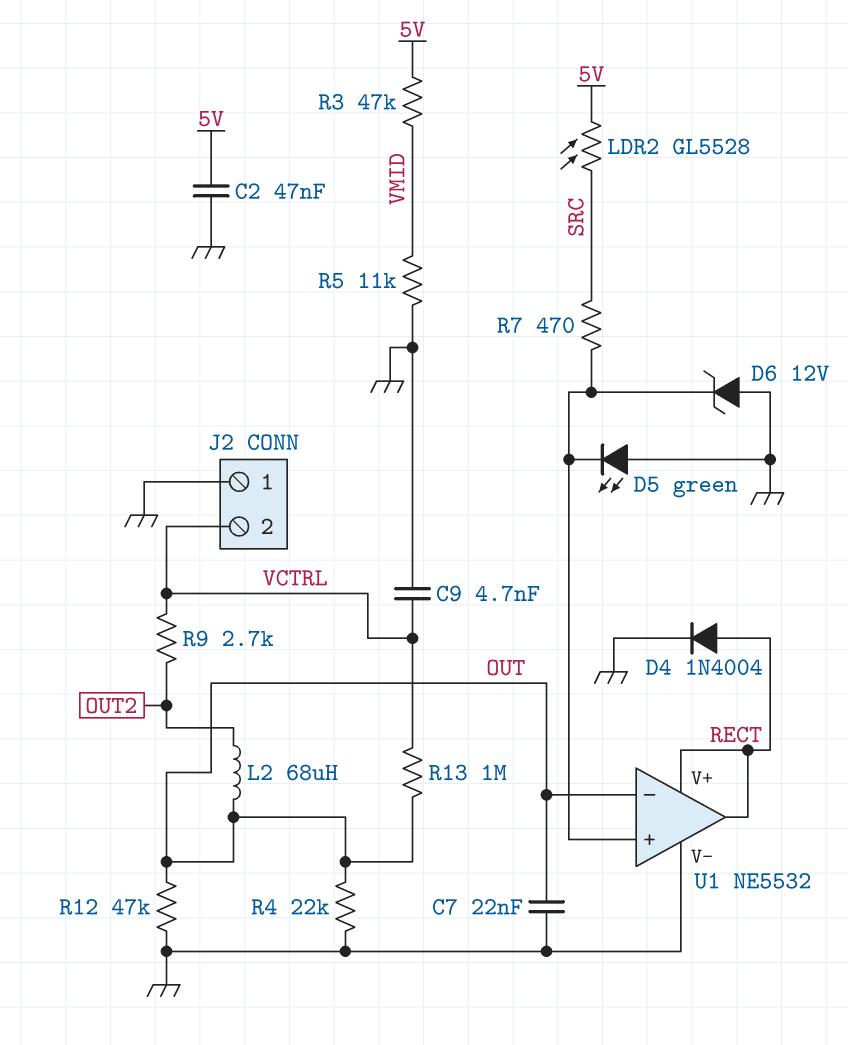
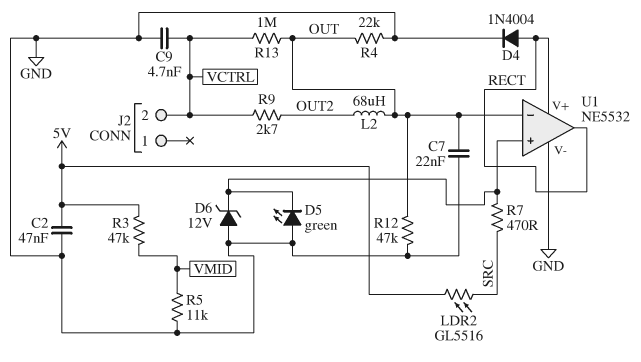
J2 pin 1: GND -> none
LDR2: GL5528 (5V, SRC) -> GL5516 (5V, SRC)

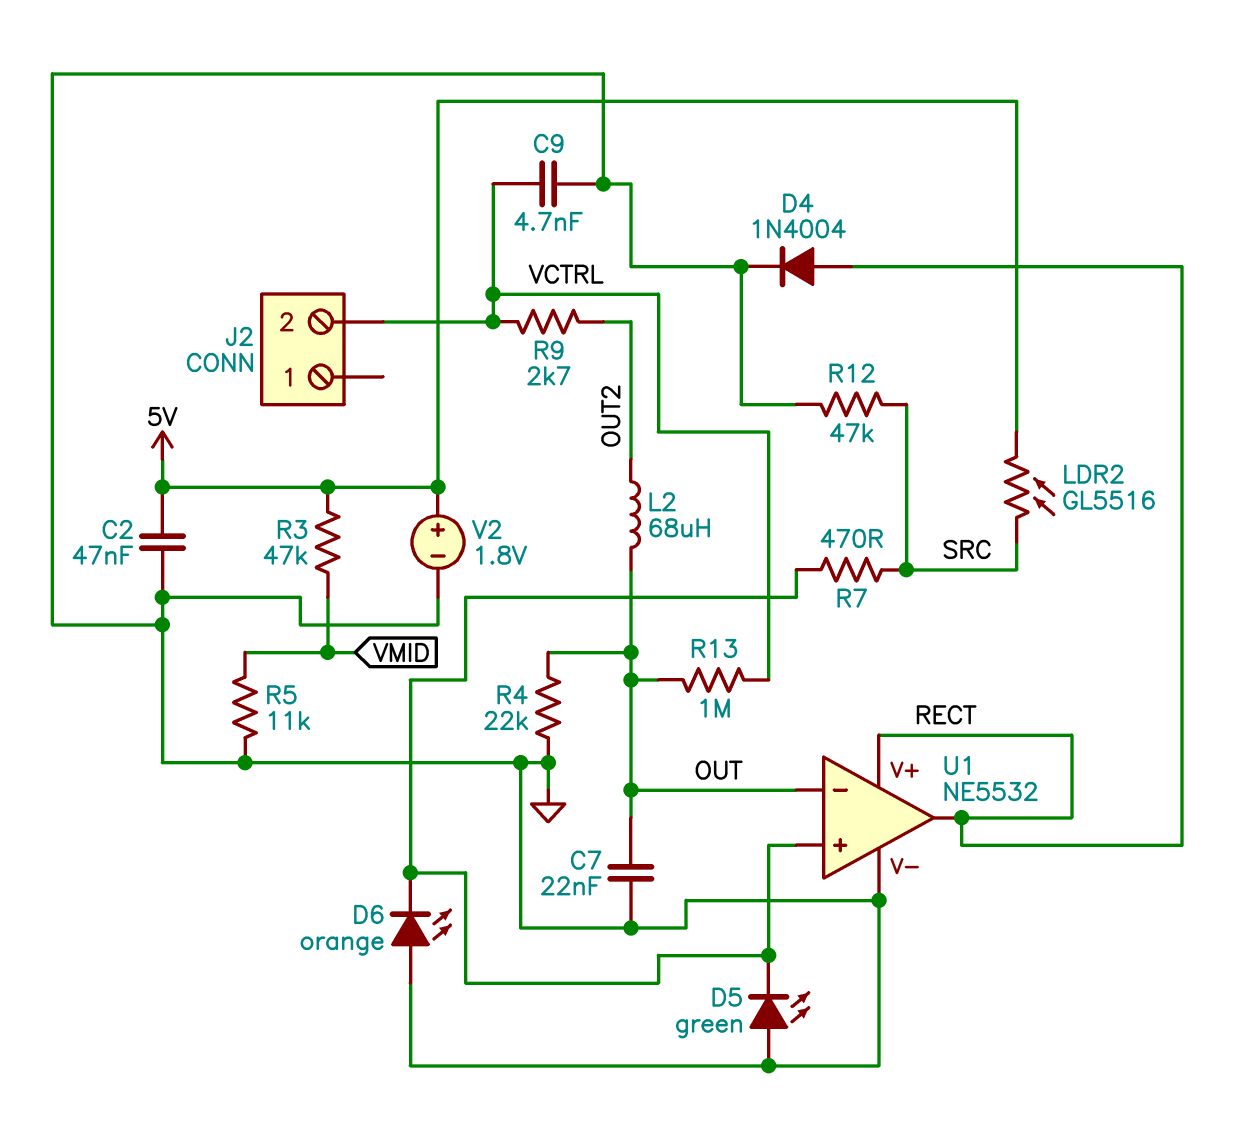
D6: zener 12V (A GND, K U1/in+) -> LED orange (A GND, K U1/in+)
R12: 47k (GND, OUT) -> 47k (GND, SRC)
V2: none -> 1.8V (plus 5V, minus GND)

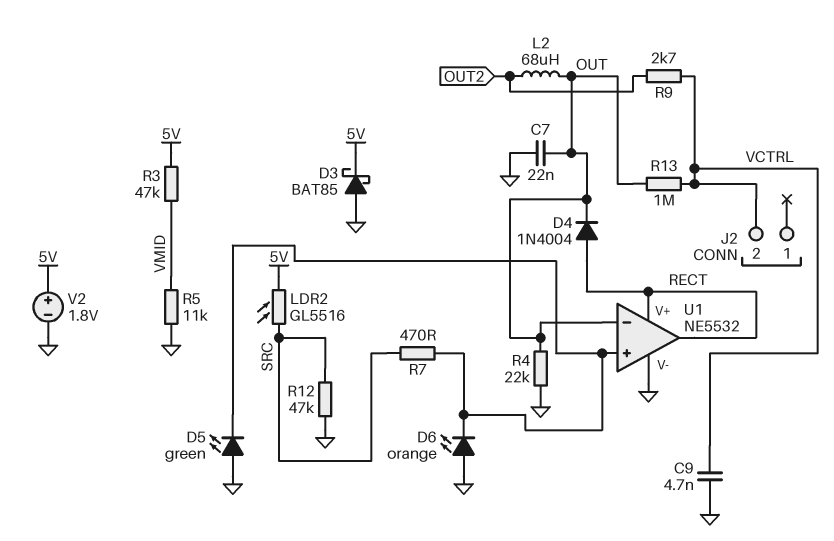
C2: 47nF (5V, GND) -> none
D3: none -> schottky BAT85 (A GND, K 5V)
D4: diode 1N4004 (A RECT, K GND) -> diode 1N4004 (A RECT, K OUT)

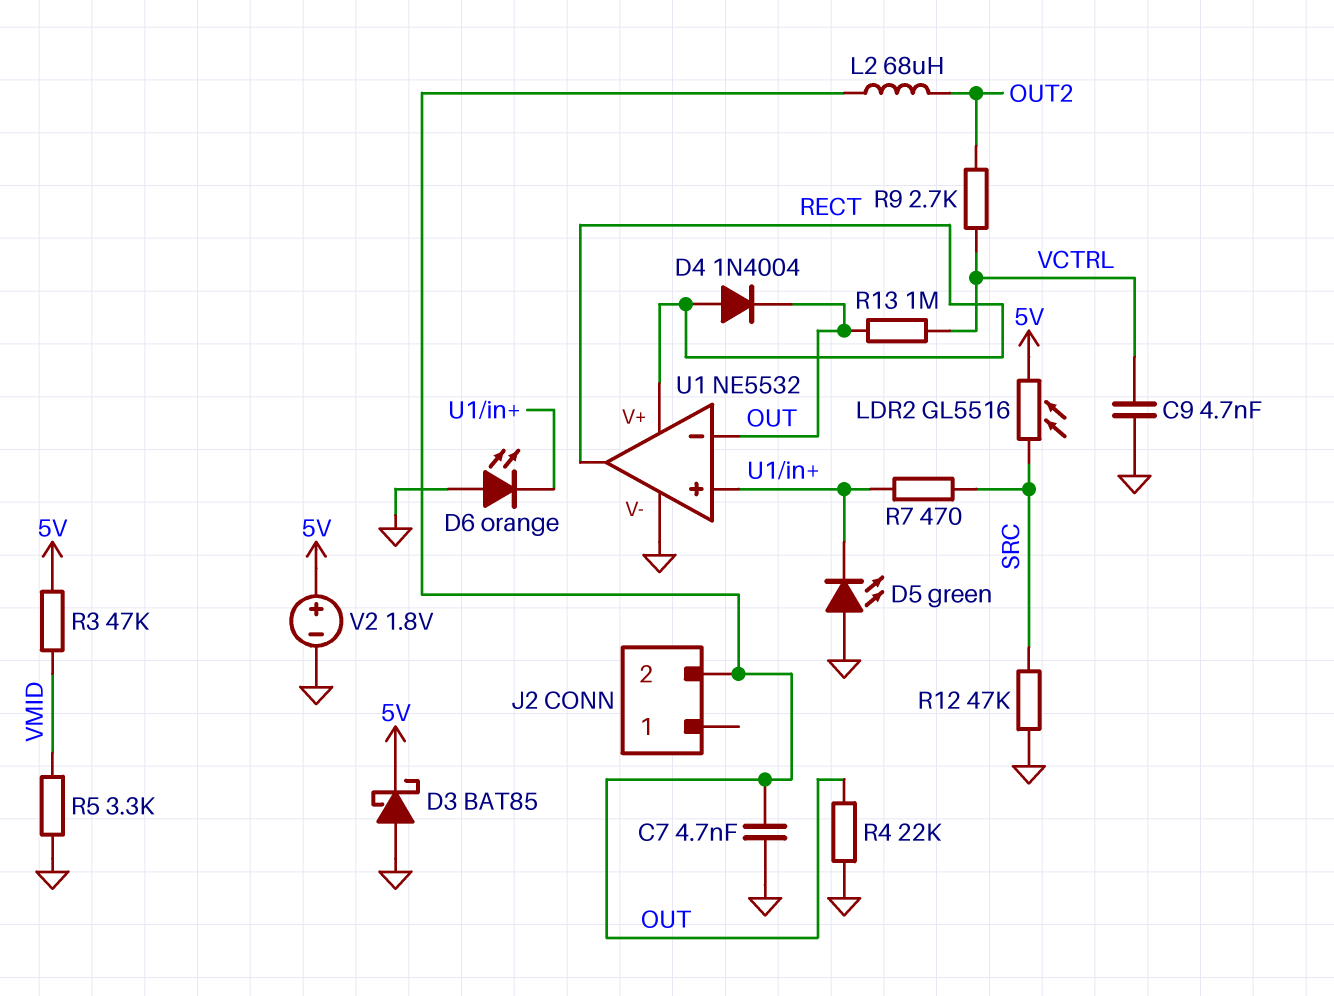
C7: 22nF (GND, OUT) -> 4.7nF (GND, OUT)
J2 pin 2: VCTRL -> OUT
R5: 11k (GND, VMID) -> 3.3k (GND, VMID)

